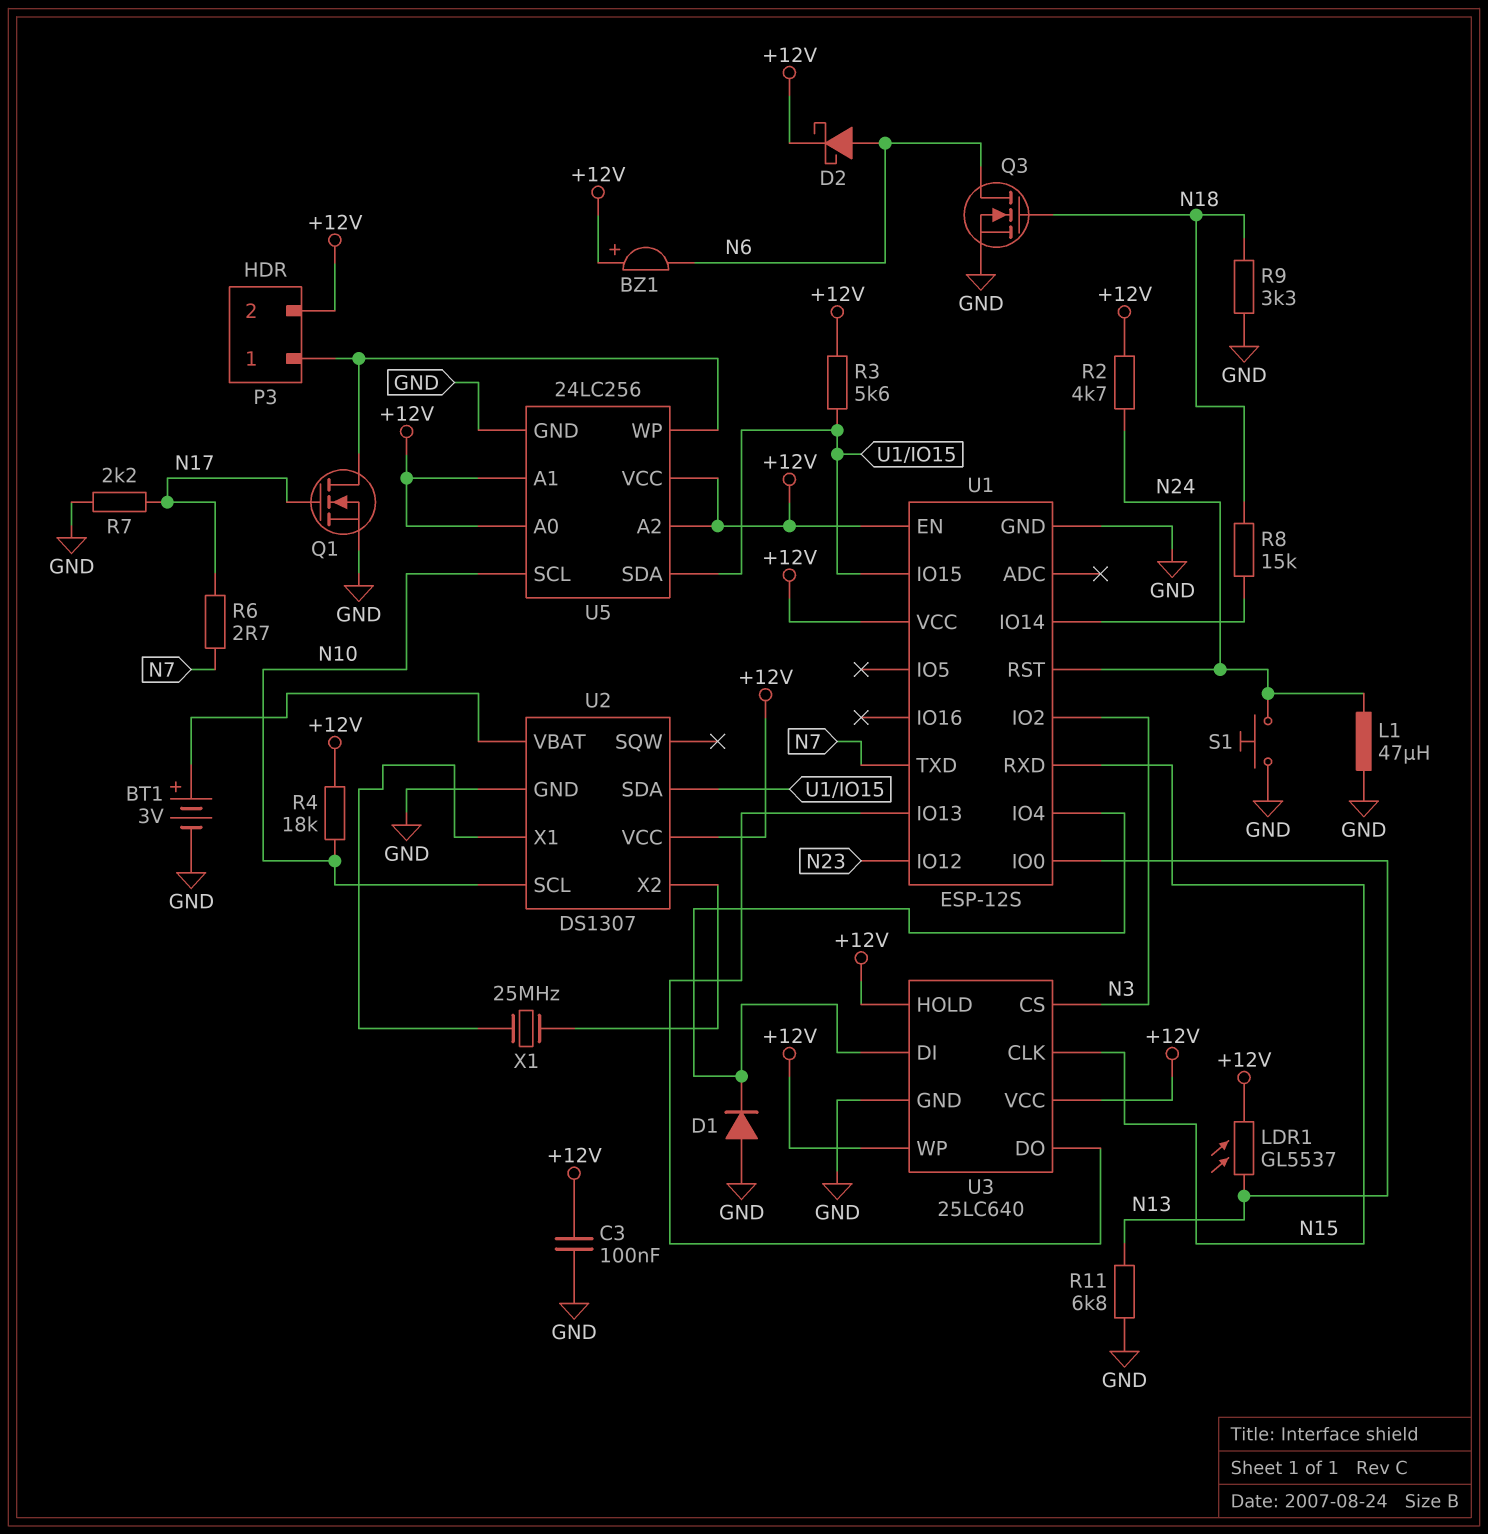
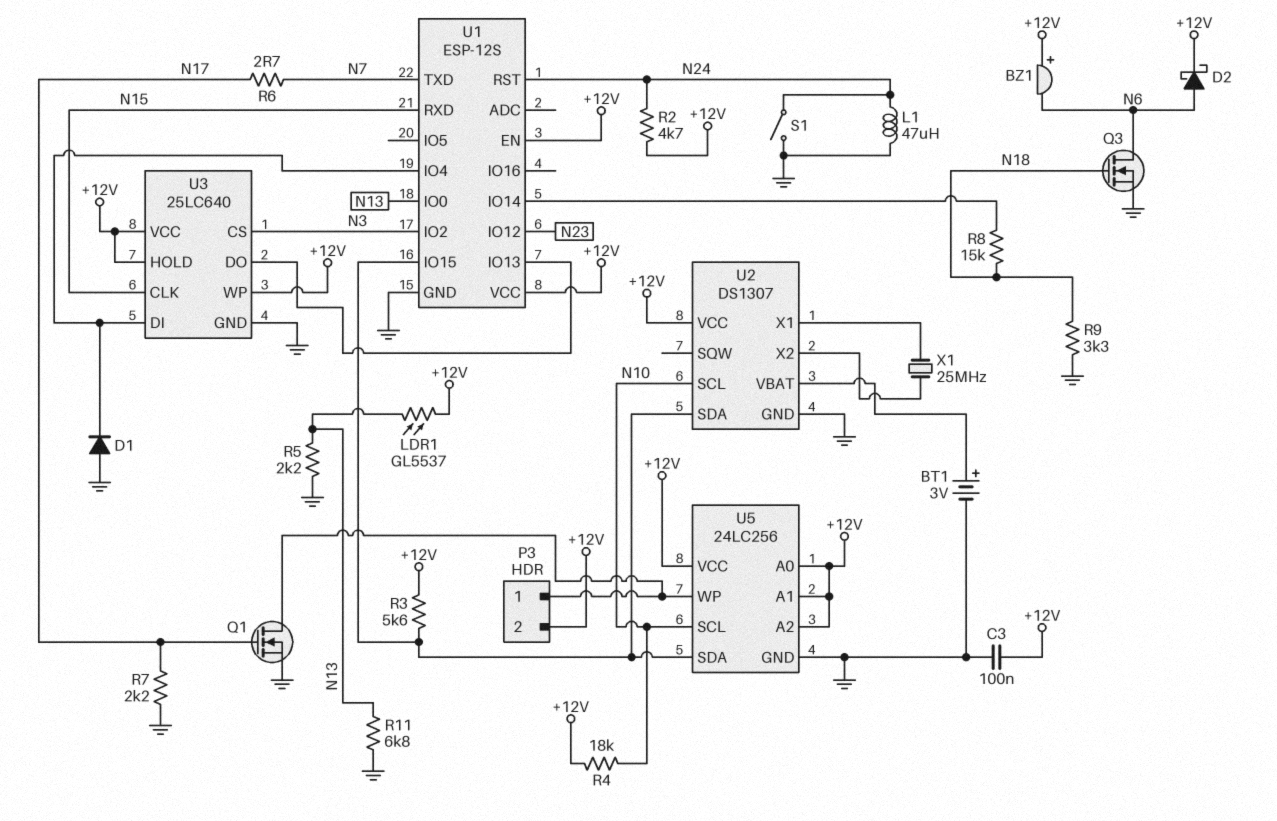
R5: none -> 2.2k (GND, N13)
S1: button (GND, N24) -> switch (GND, N24)

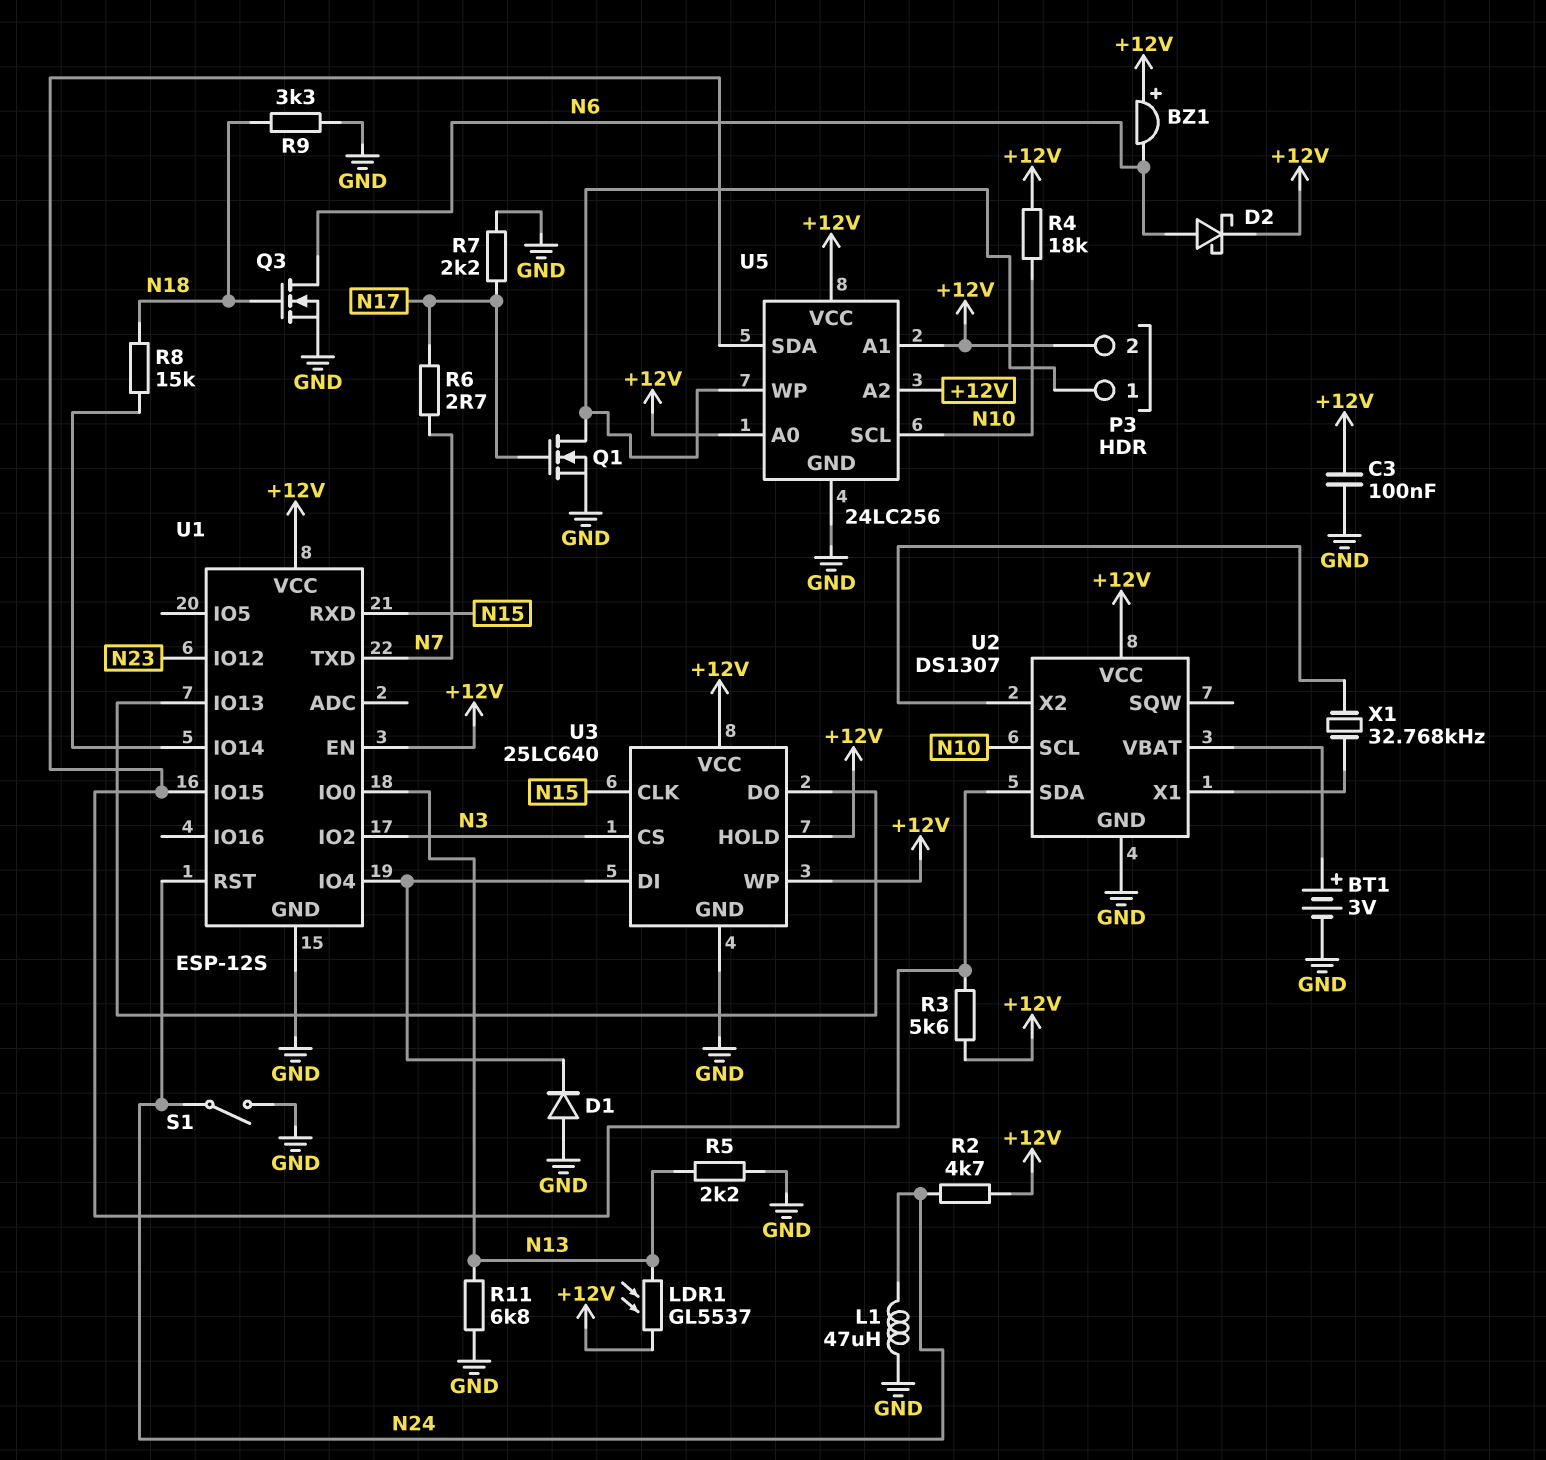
X1: 25MHz (U2/X1, U2/X2) -> 32.768kHz (U2/X1, U2/X2)

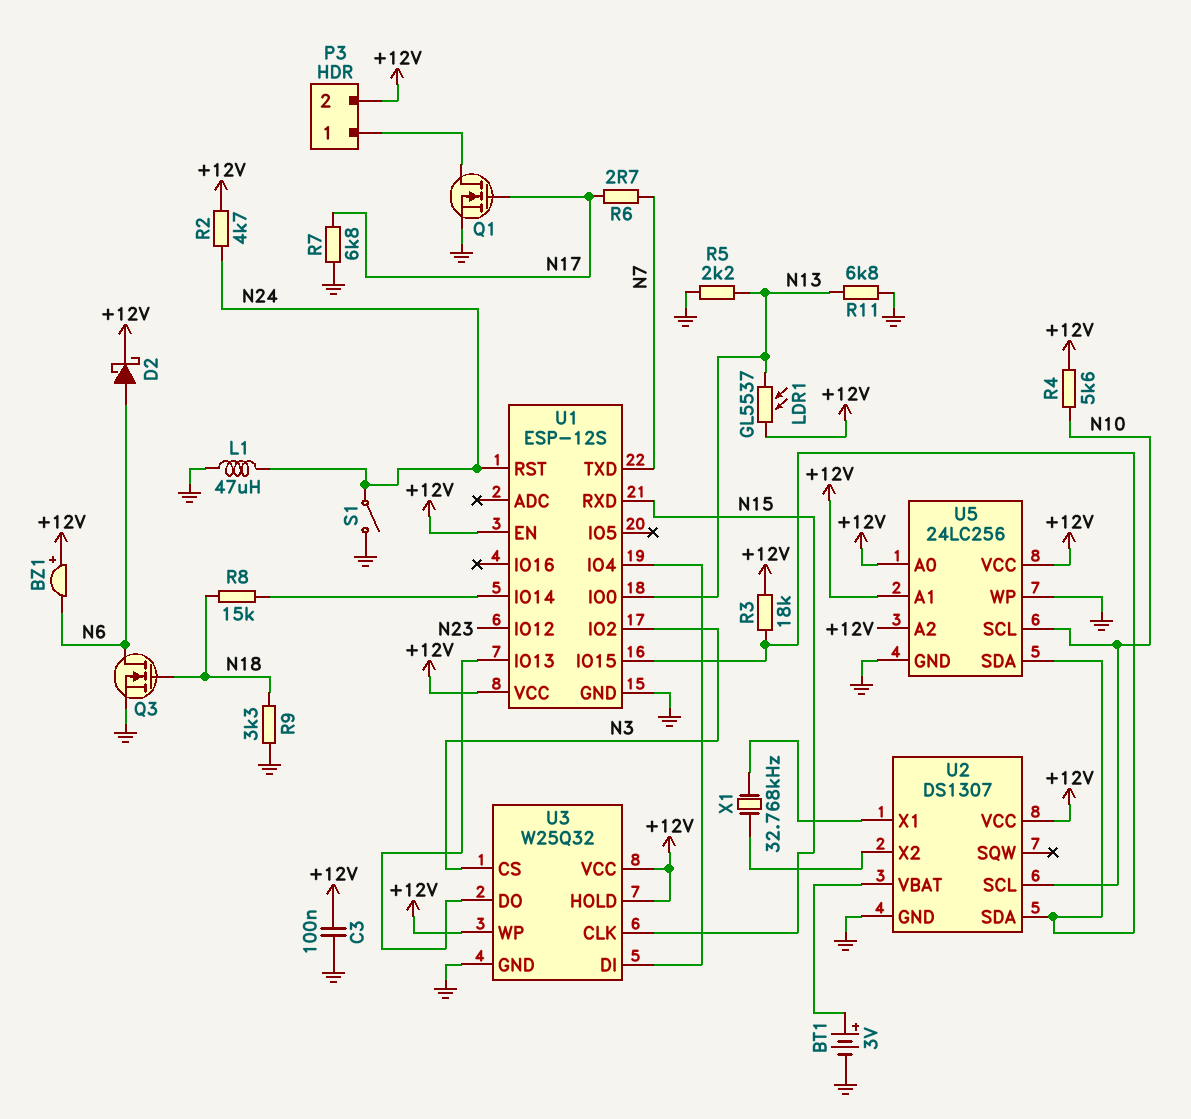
D1: diode (A GND, K U1/IO4) -> none
R3: 5.6k (+12V, U1/IO15) -> 18k (+12V, U1/IO15)
R4: 18k (+12V, N10) -> 5.6k (+12V, N10)
R7: 2.2k (GND, N17) -> 6.8k (GND, N17)
U3: 25LC640 -> W25Q32
U5 pin WP: P3/1 -> GND

